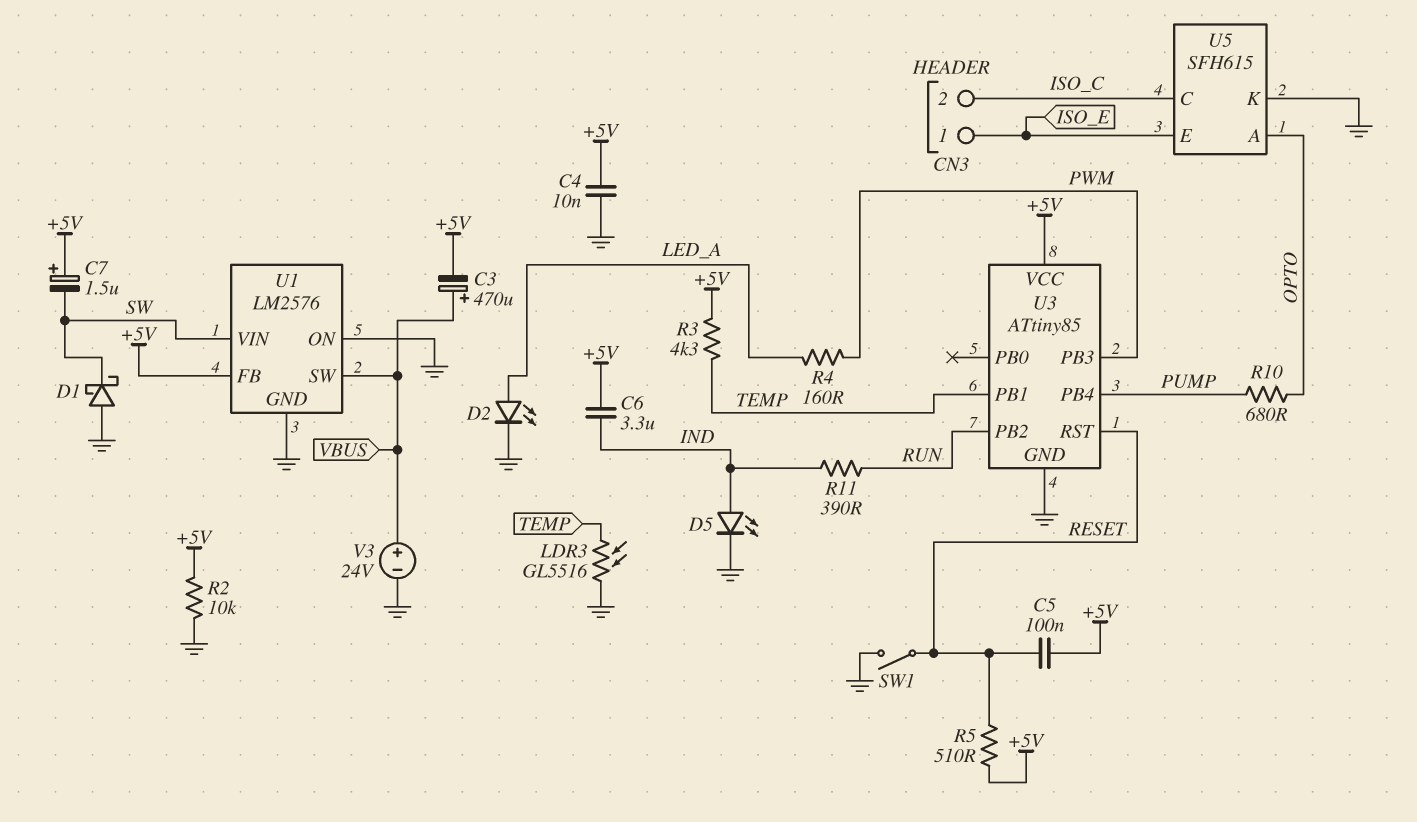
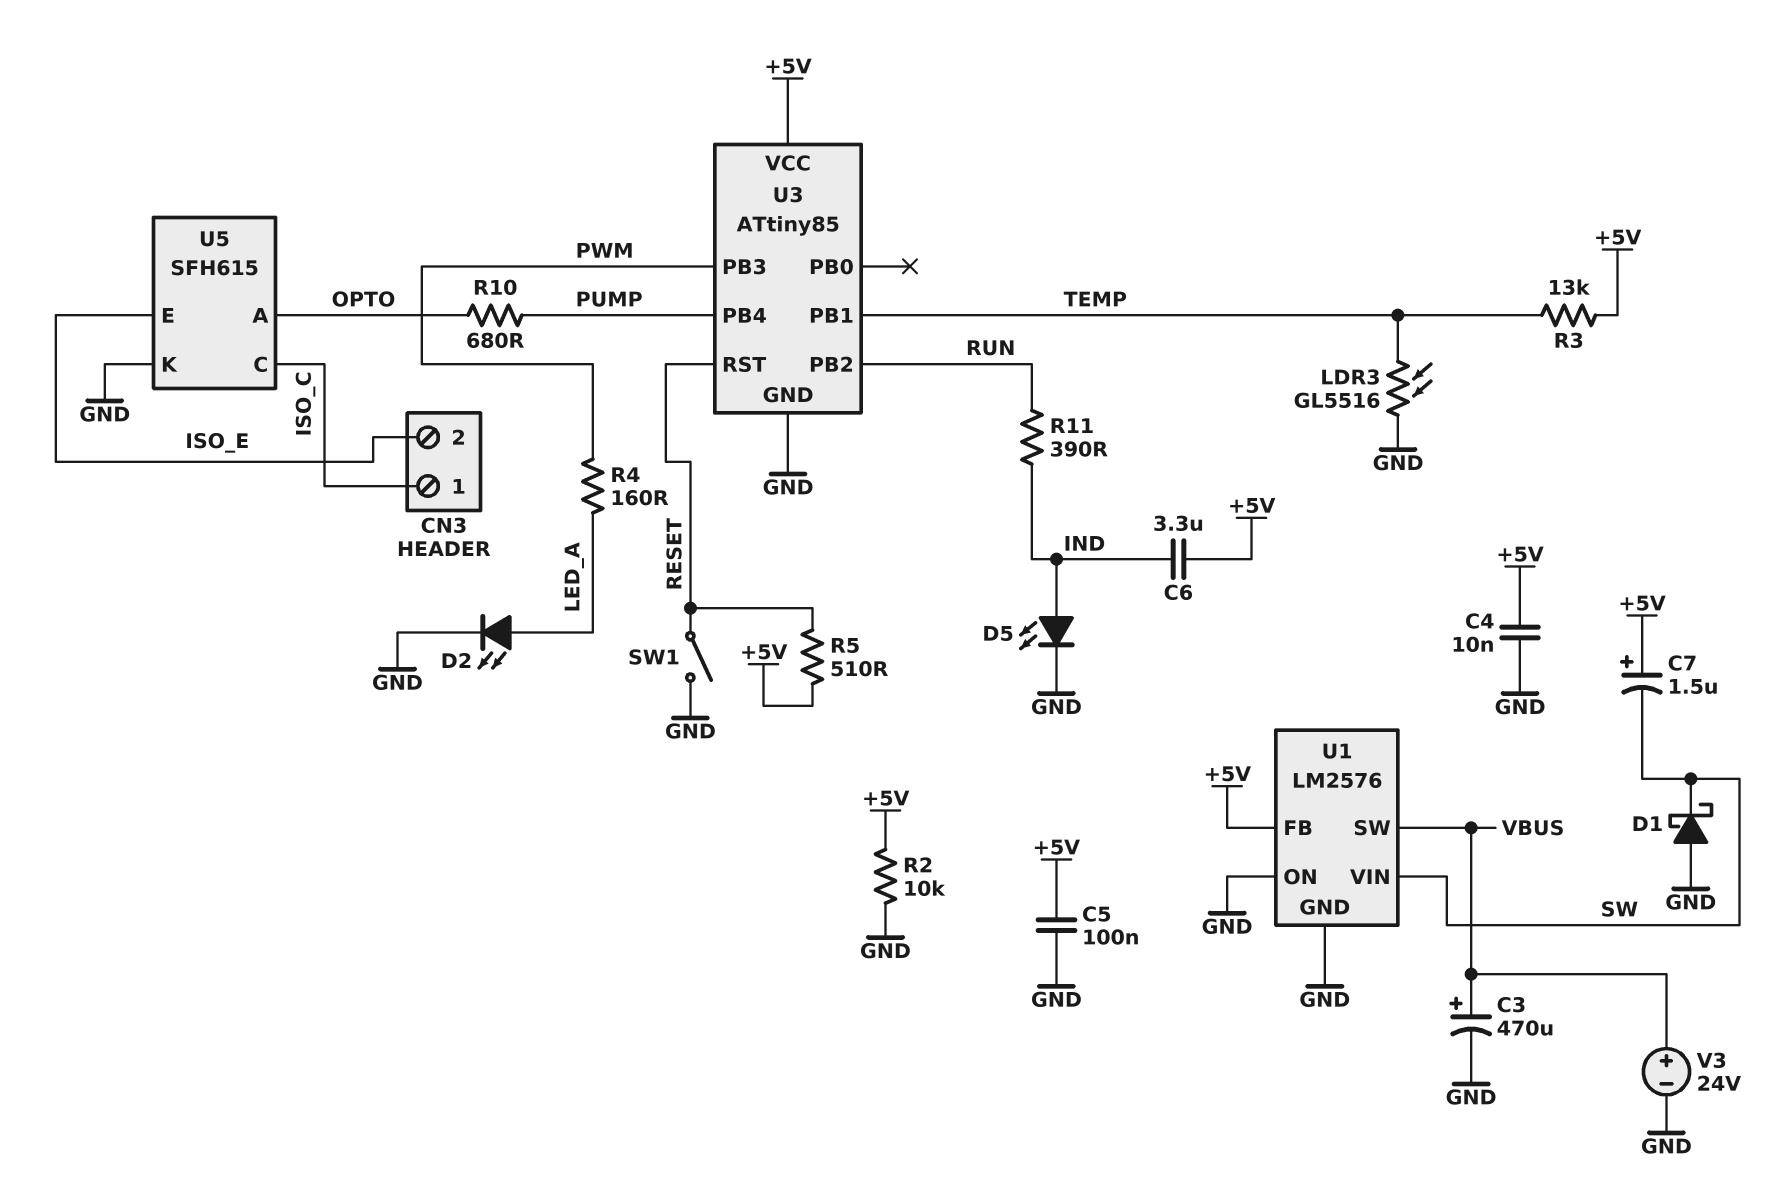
C3: 470uF (plus VBUS, minus +5V) -> 470uF (plus VBUS, minus GND)
C5: 100nF (+5V, RESET) -> 100nF (+5V, GND)
CN3 pin 1: ISO_E -> ISO_C
CN3 pin 2: ISO_C -> ISO_E
R3: 4.3k (+5V, TEMP) -> 13k (+5V, TEMP)

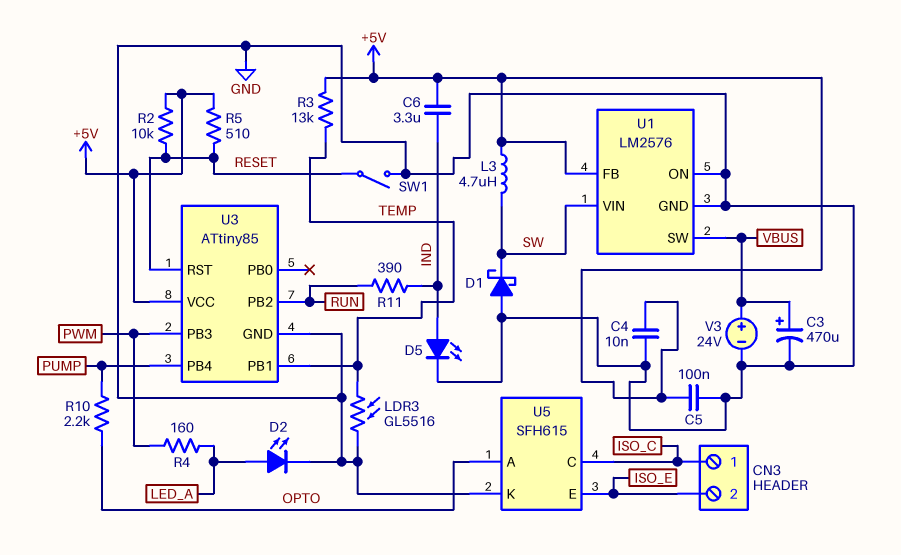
C7: 1.5uF (plus +5V, minus SW) -> none
L3: none -> 4.7uH (+5V, SW)
R2: 10k (+5V, GND) -> 10k (+5V, RESET)
R10: 680 (OPTO, PUMP) -> 2.2k (OPTO, PUMP)

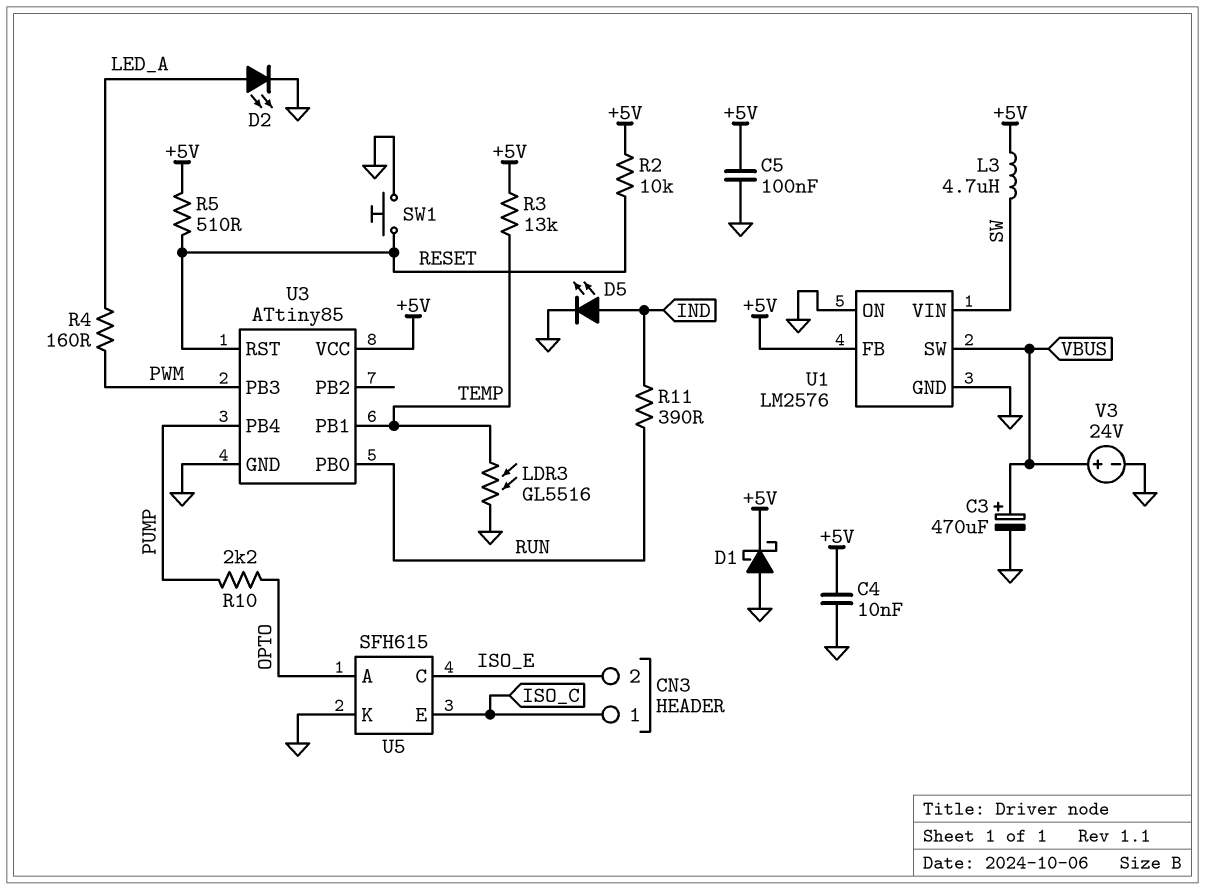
C6: 3.3uF (+5V, IND) -> none
D1: schottky (A GND, K SW) -> schottky (A GND, K +5V)
SW1: switch (GND, RESET) -> button (GND, RESET)
U3 pin PB0: none -> RUN
U3 pin PB2: RUN -> none
U5 pin C: ISO_C -> ISO_E
U5 pin E: ISO_E -> ISO_C

